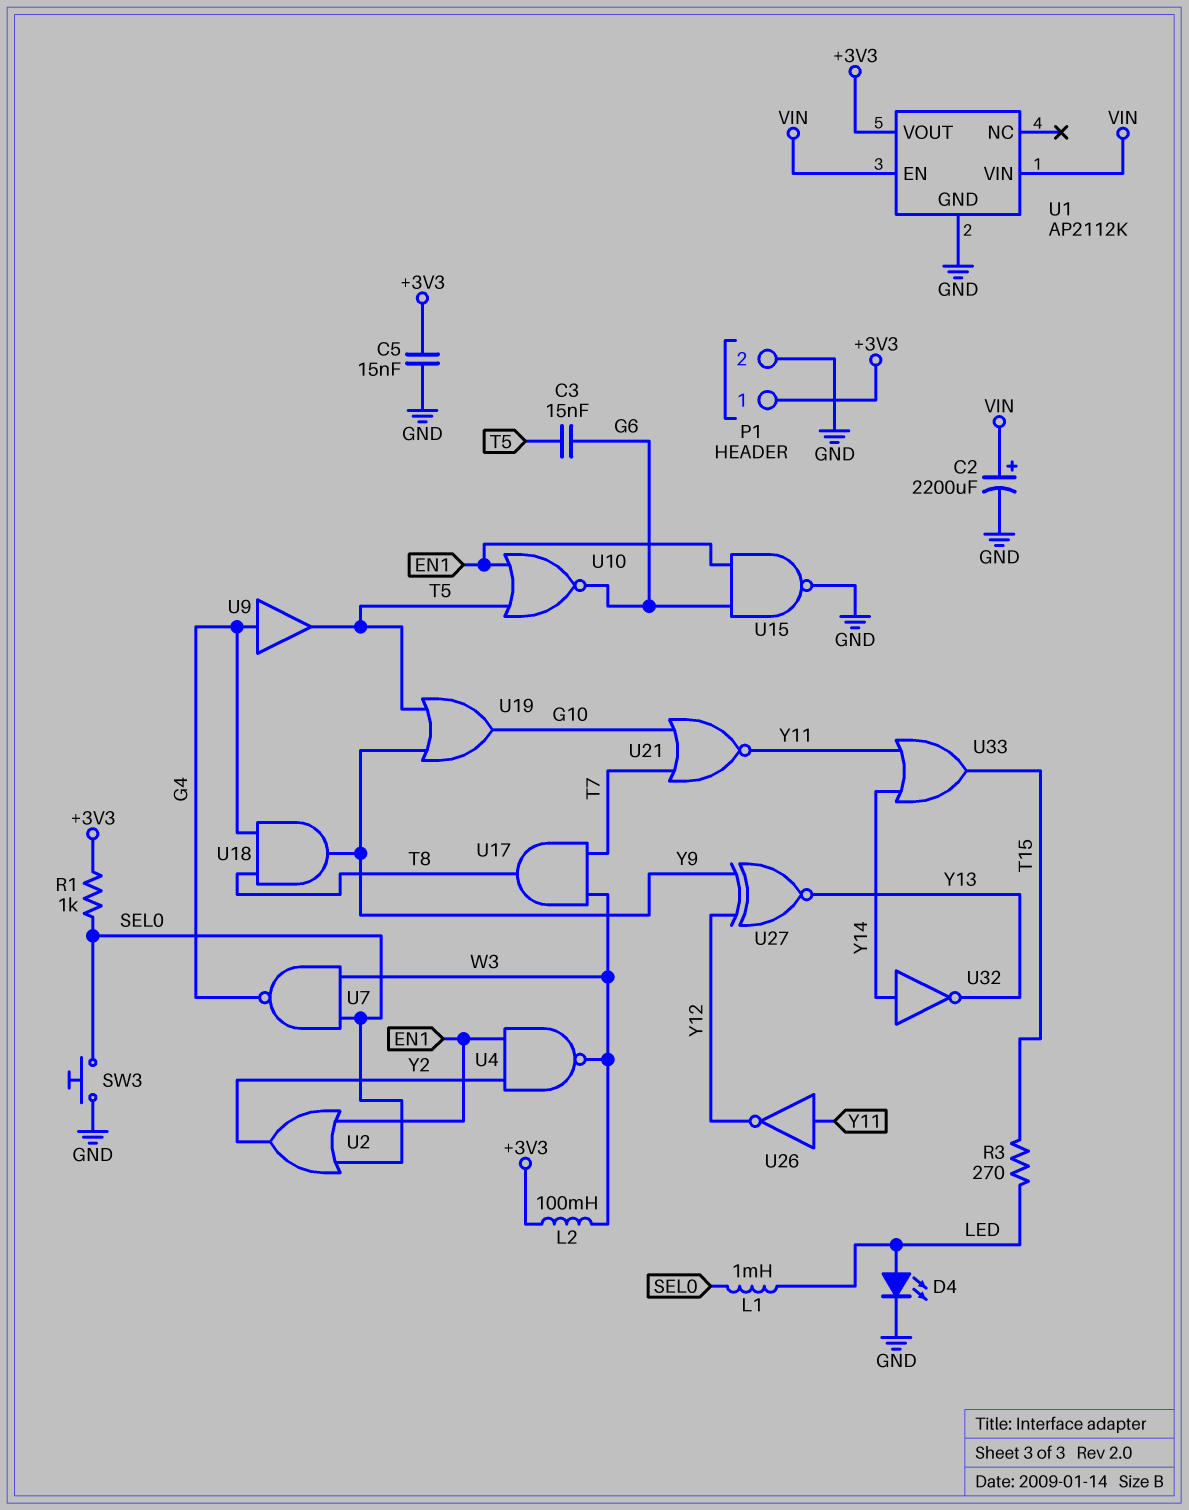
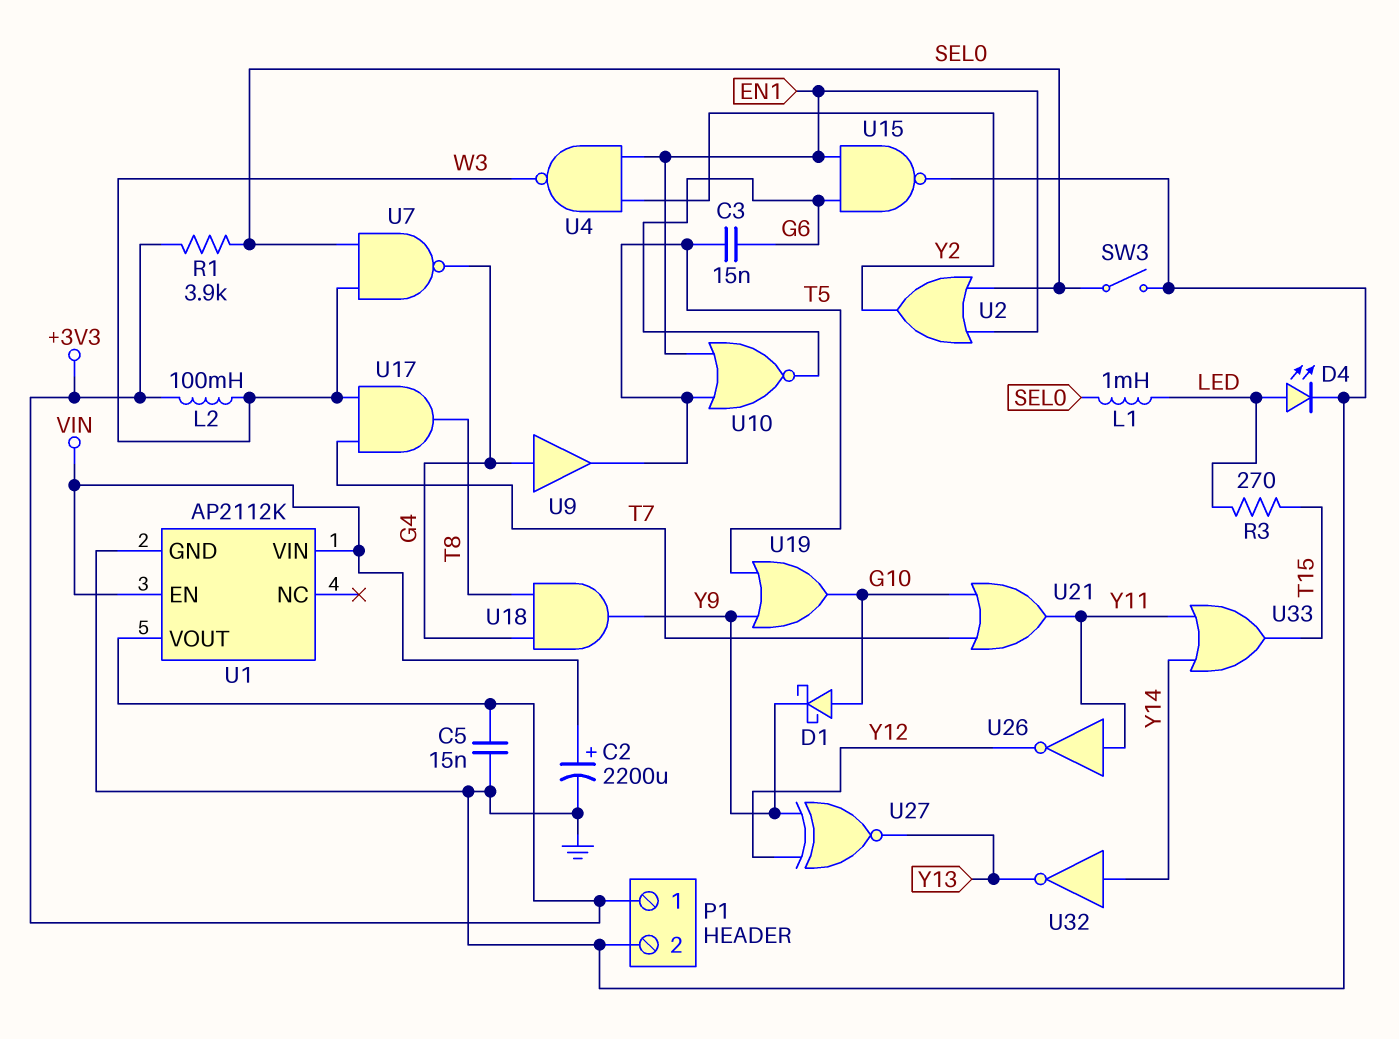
D1: none -> schottky (A G10, K Y9)
R1: 1k (+3V3, SEL0) -> 3.9k (+3V3, SEL0)
SW3: button (GND, SEL0) -> switch (GND, SEL0)
U21: NOR (in G10, in T7, out Y11) -> OR (in G10, in T7, out Y11)

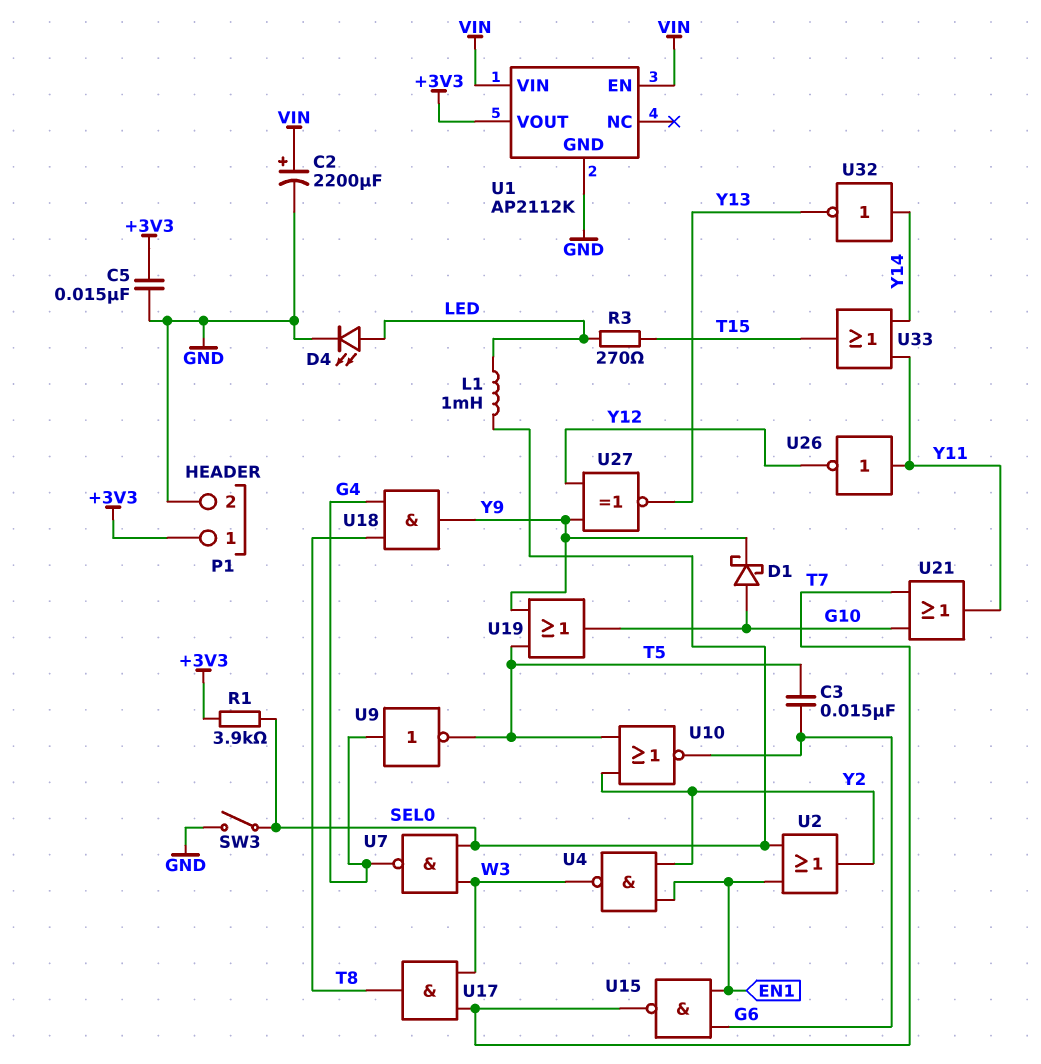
L2: 100mH (+3V3, W3) -> none
U9: buffer (in G4, out T5) -> NOT (in G4, out T5)
U10: NOR (in EN1, in T5, out G6) -> NOR (in T5, in Y2, out G6)
U15: NAND (in EN1, in G6, out GND) -> NAND (in EN1, in G6, out T7)

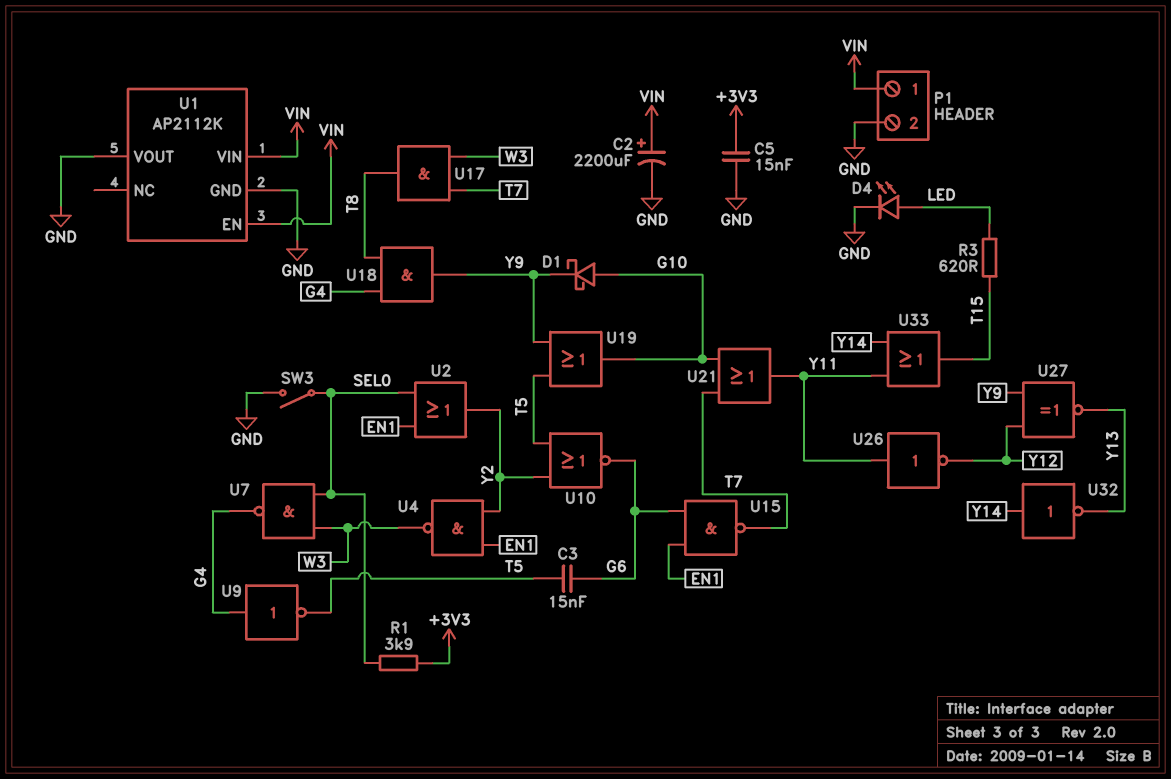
L1: 1mH (LED, SEL0) -> none
P1 pin 1: +3V3 -> VIN
R3: 270 (LED, T15) -> 620 (LED, T15)
U1 pin VOUT: +3V3 -> GND

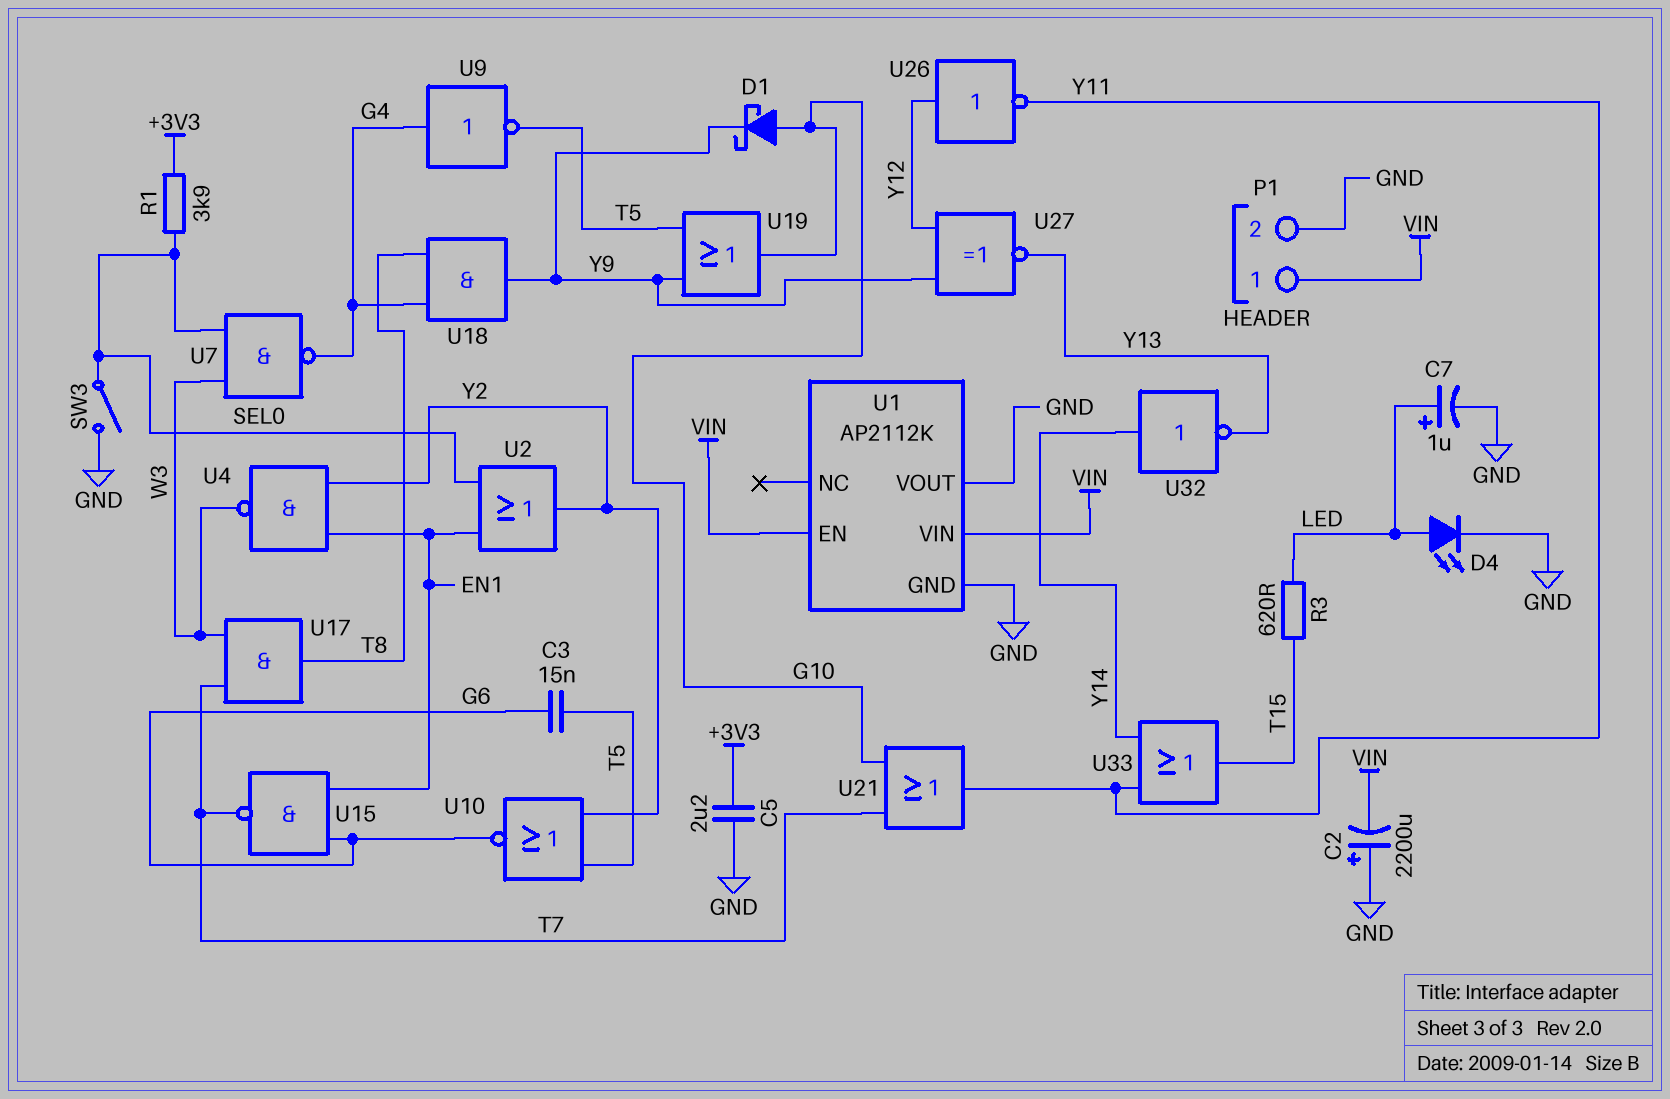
C2: 2200uF (plus VIN, minus GND) -> 2200uF (plus GND, minus VIN)
C5: 15nF (+3V3, GND) -> 2.2uF (+3V3, GND)
C7: none -> 1uF (plus LED, minus GND)
U26: NOT (in Y11, out Y12) -> NOT (in Y12, out Y11)

